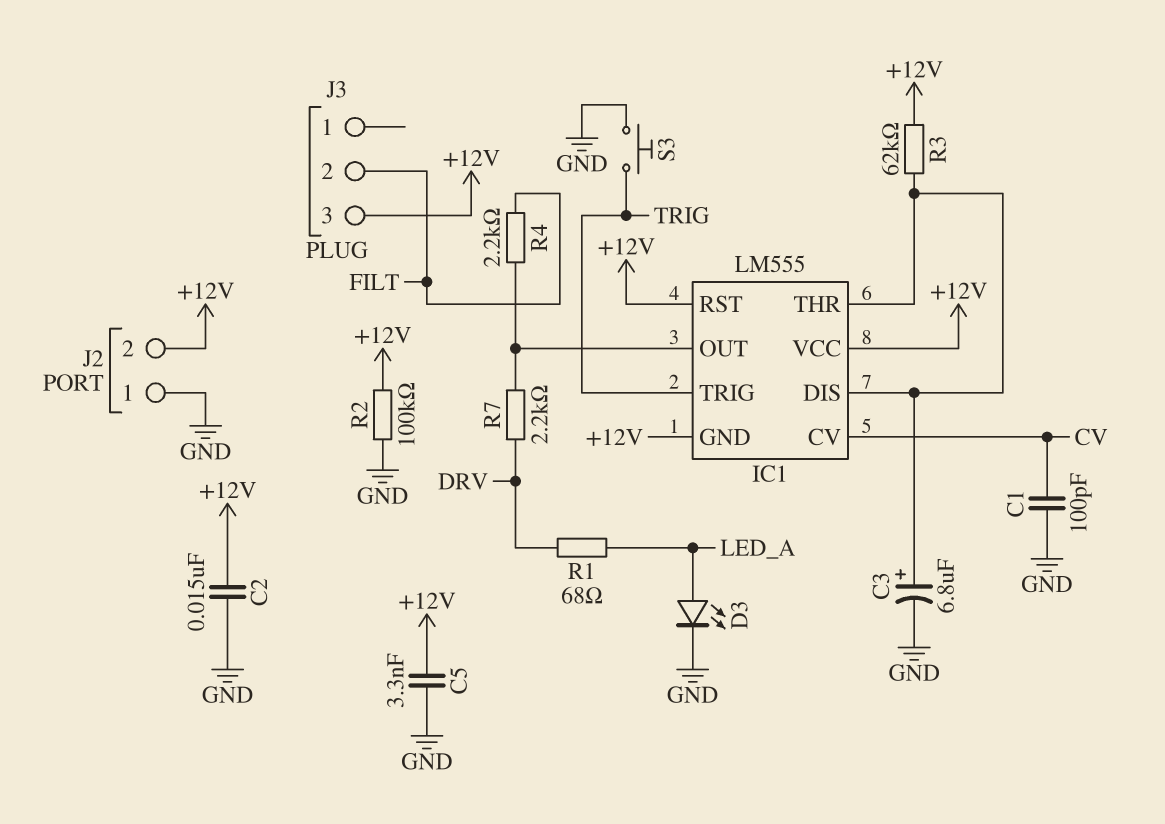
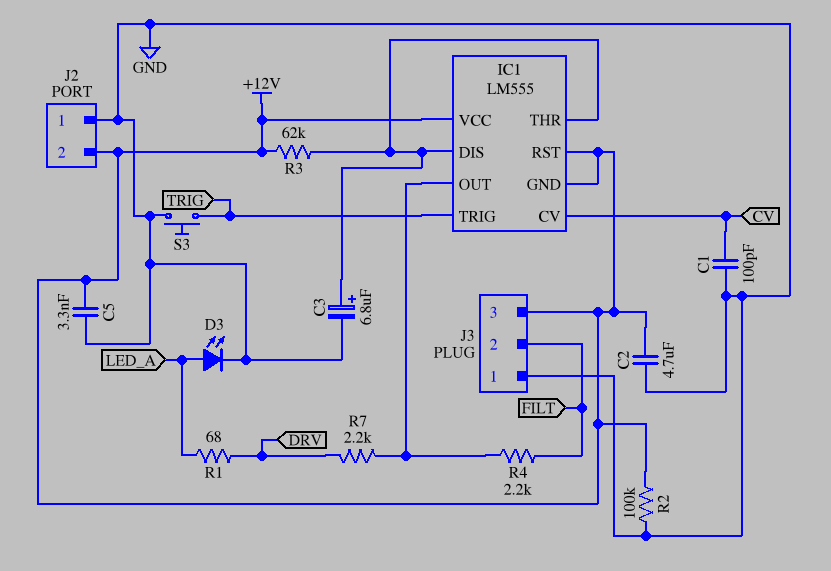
C2: 15nF (+12V, GND) -> 4.7uF (+12V, GND)
J3 pin 1: none -> GND

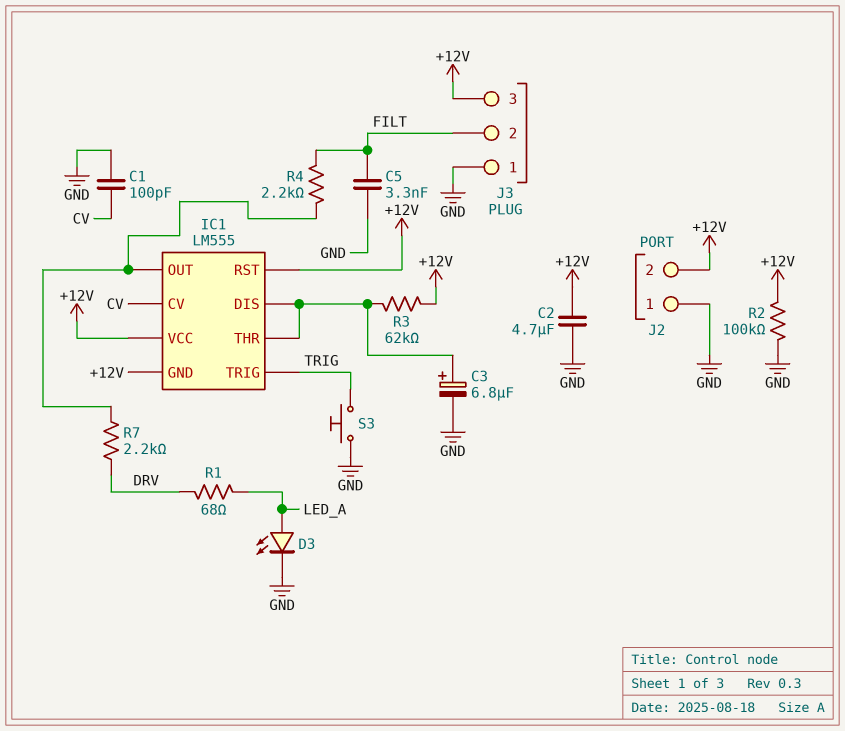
C5: 3.3nF (+12V, GND) -> 3.3nF (FILT, GND)

